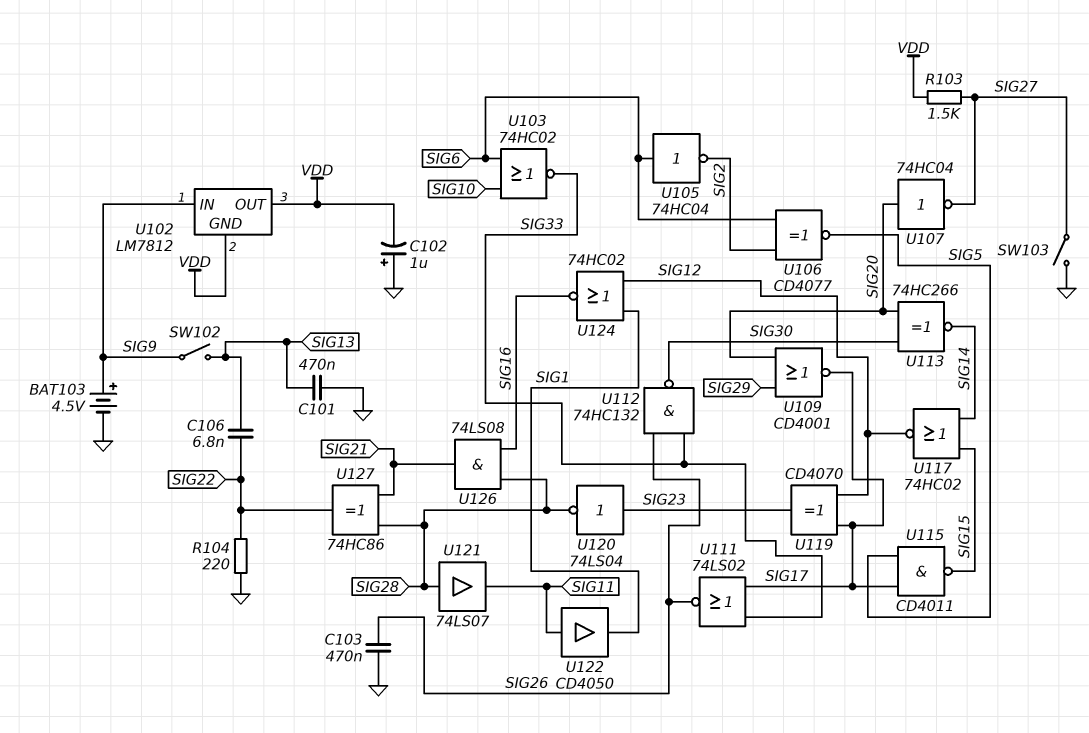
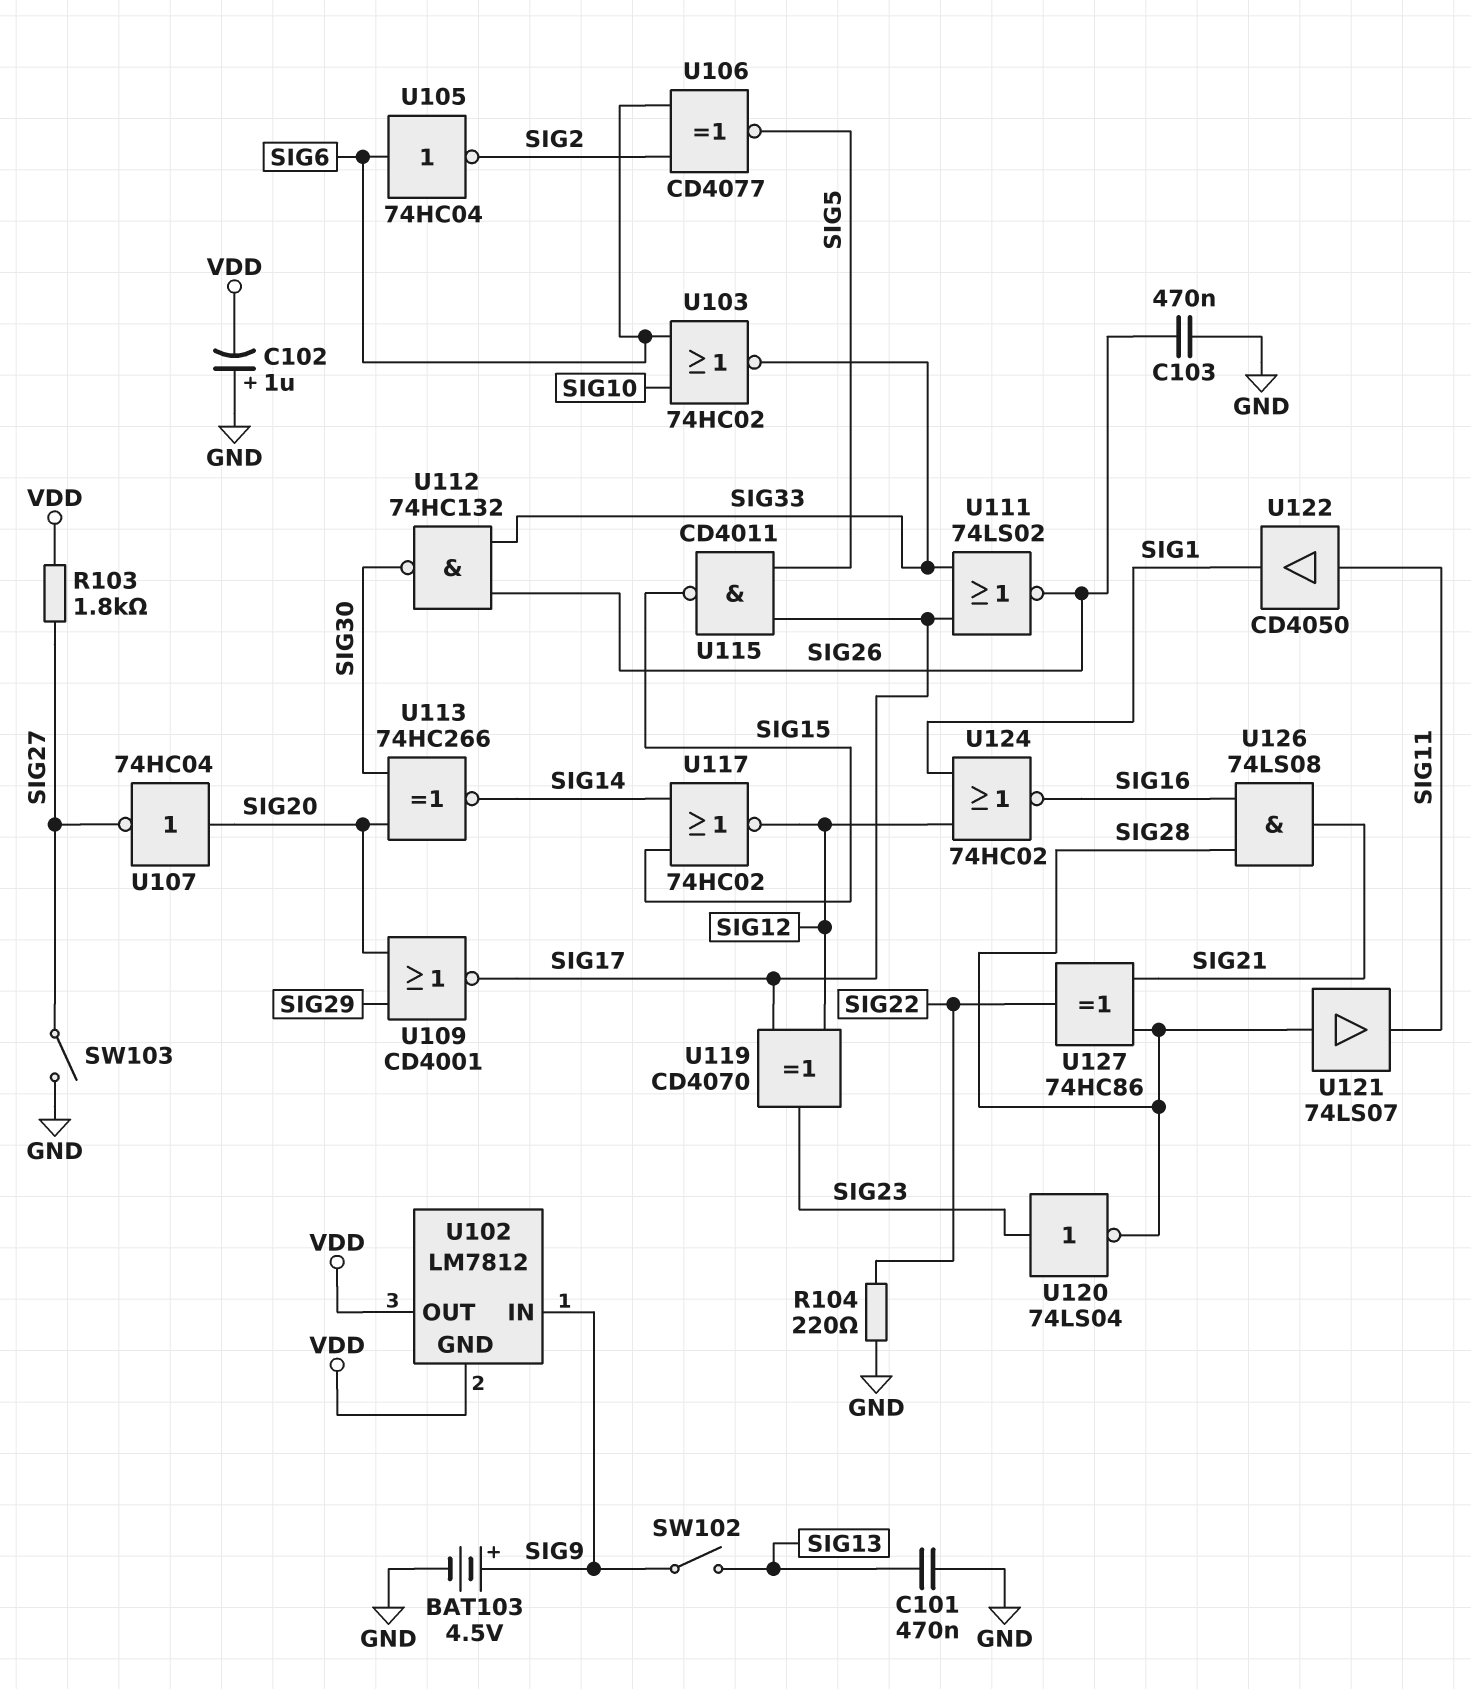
C106: 6.8nF (SIG13, SIG22) -> none
R103: 1.5k (SIG27, VDD) -> 1.8k (SIG27, VDD)

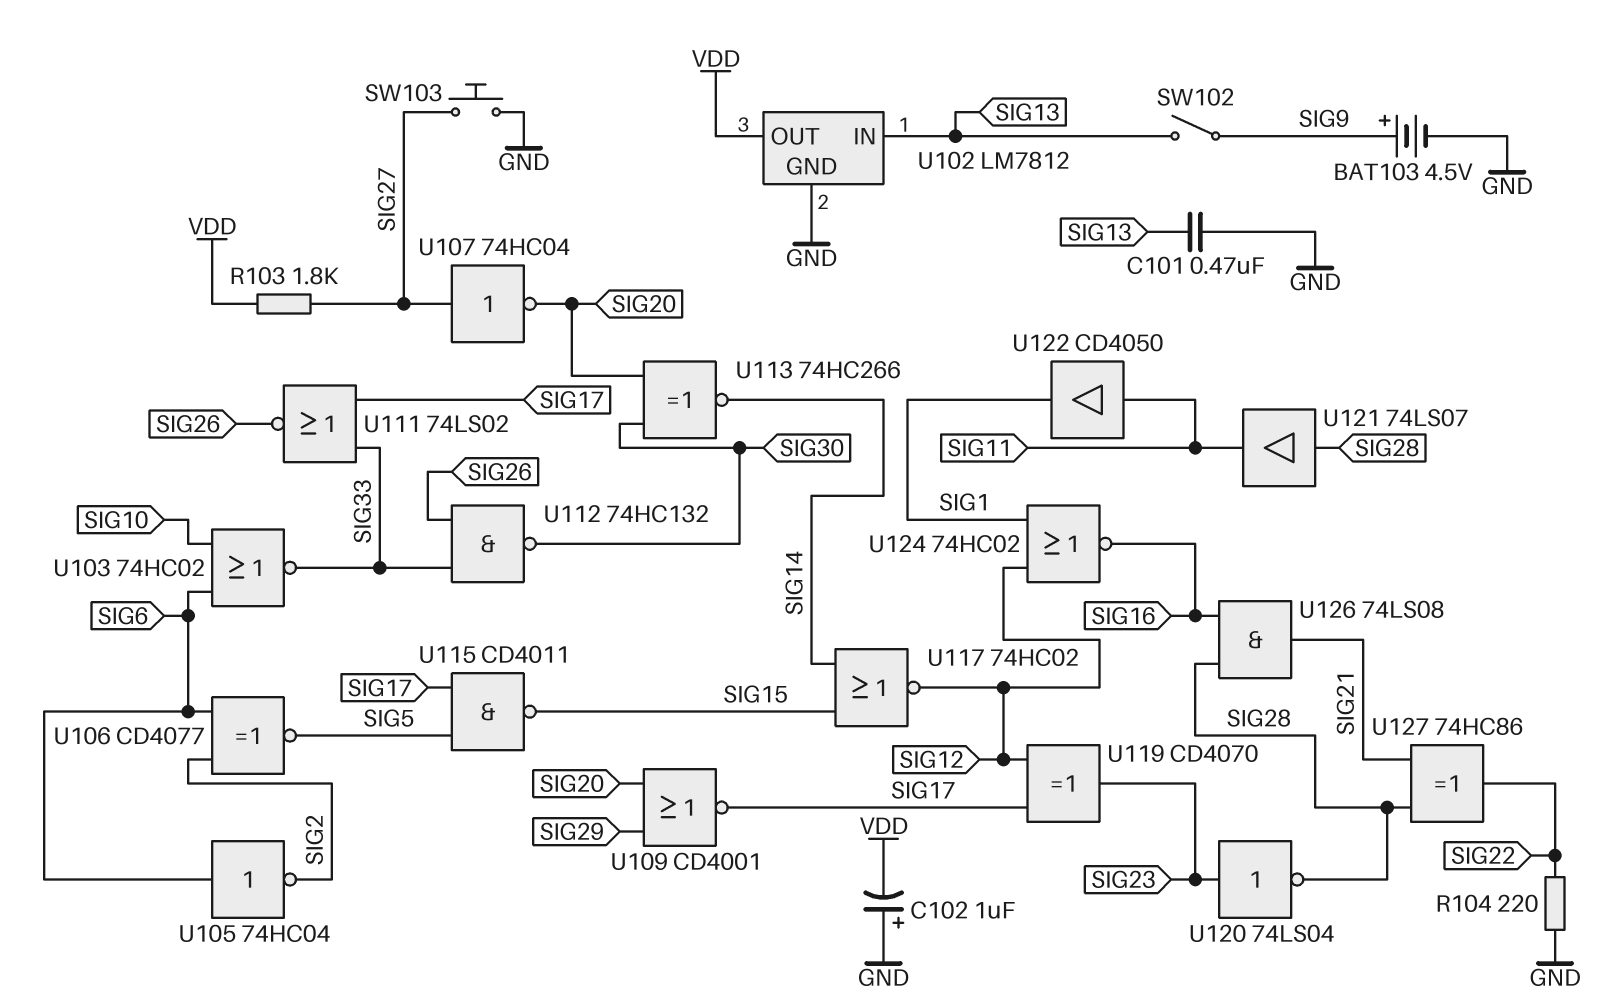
C103: 470nF (GND, SIG26) -> none
SW103: switch (GND, SIG27) -> button (GND, SIG27)
U102 pin GND: VDD -> GND
U102 pin IN: SIG9 -> SIG13
U107: NOT 74HC04 (in SIG20, out SIG27) -> NOT 74HC04 (in SIG27, out SIG20)

